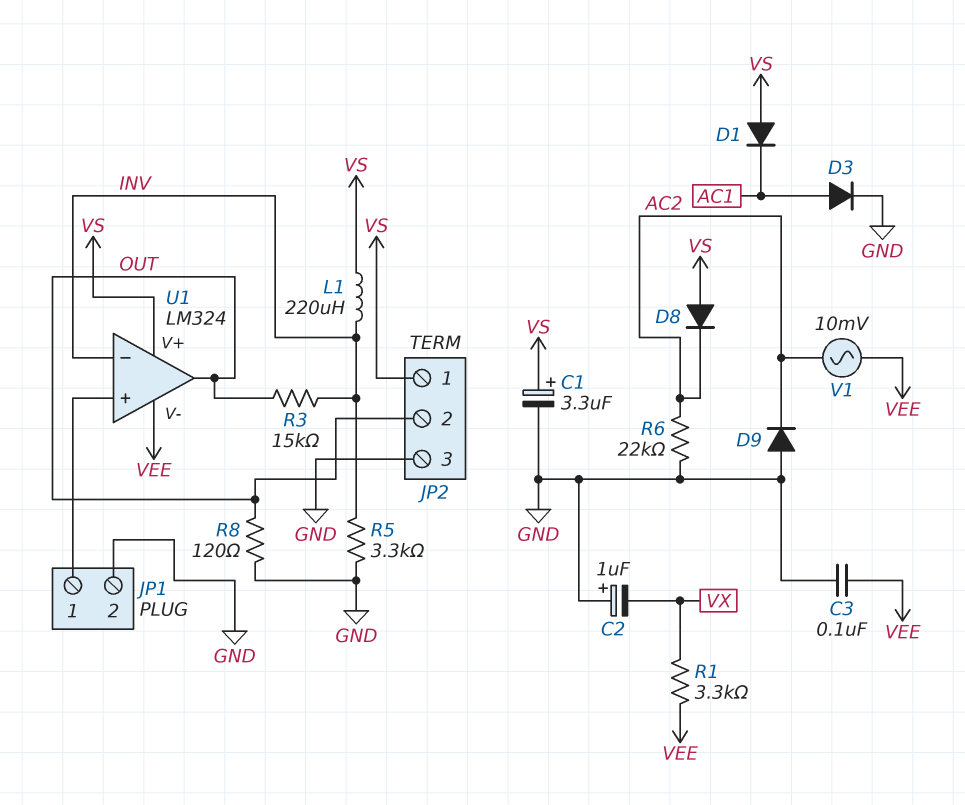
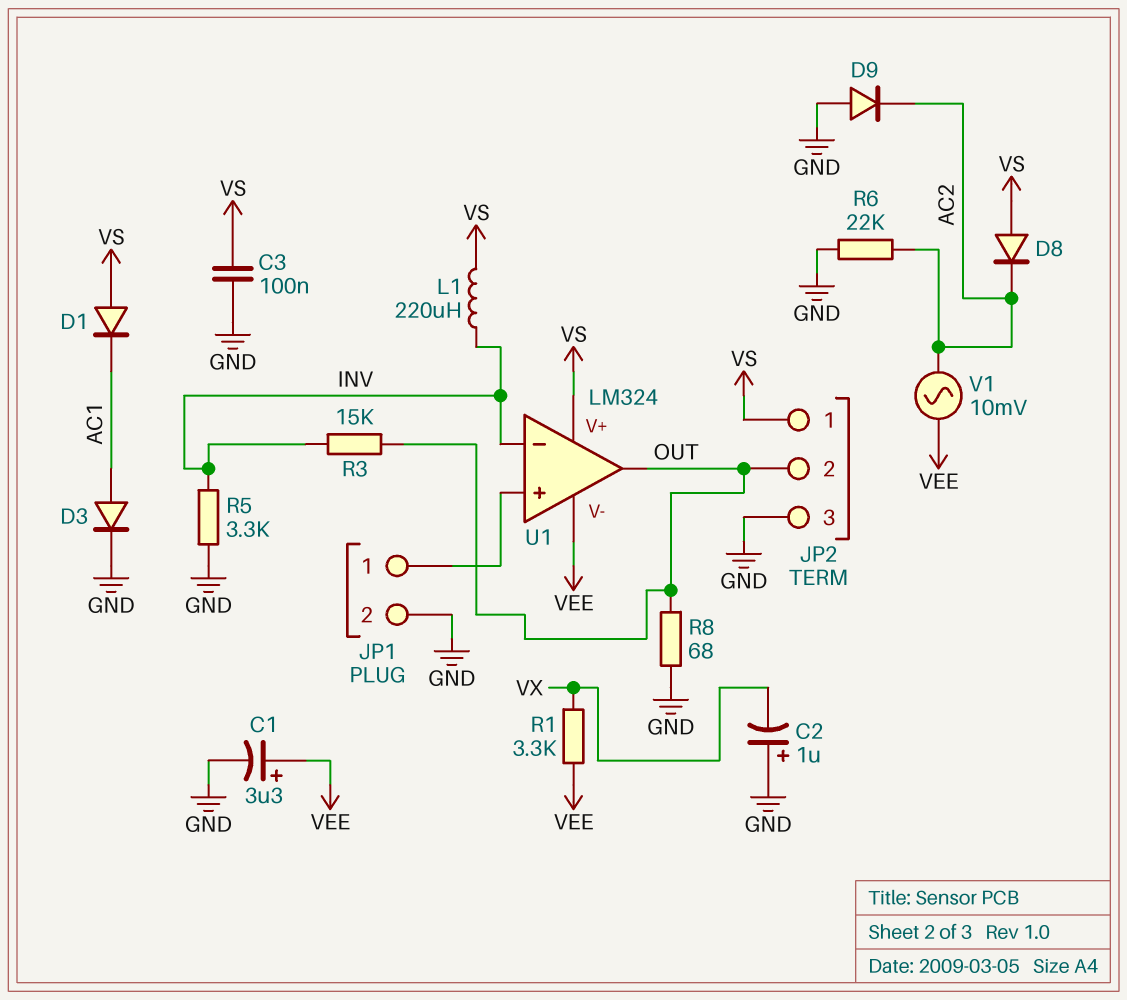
C1: 3.3uF (plus VS, minus GND) -> 3.3uF (plus VEE, minus GND)
C3: 100nF (GND, VEE) -> 100nF (GND, VS)
R8: 120 (GND, OUT) -> 68 (GND, OUT)

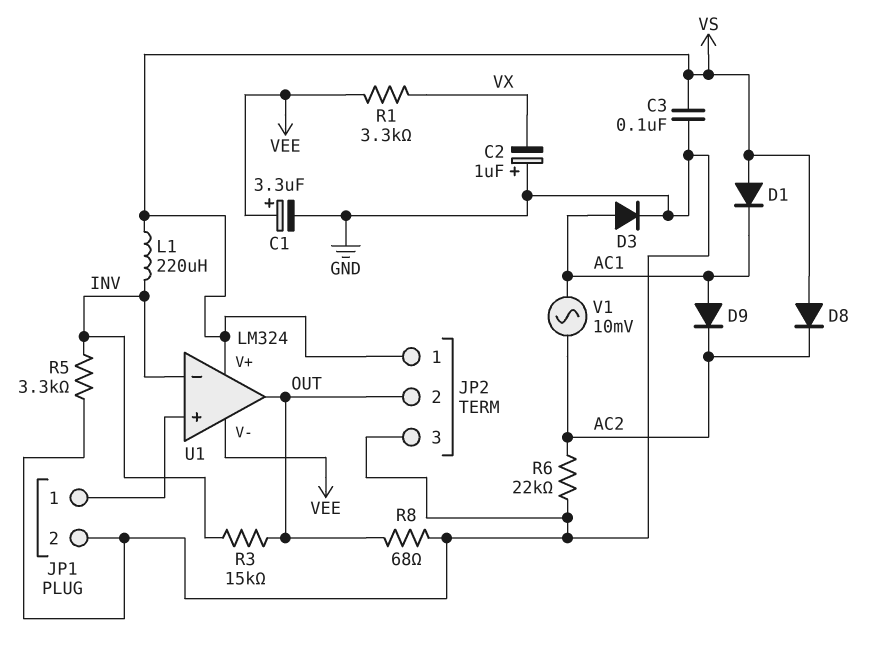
D9: diode (A GND, K AC2) -> diode (A AC1, K AC2)
V1: AC 10mV (AC2, VEE) -> AC 10mV (AC1, AC2)

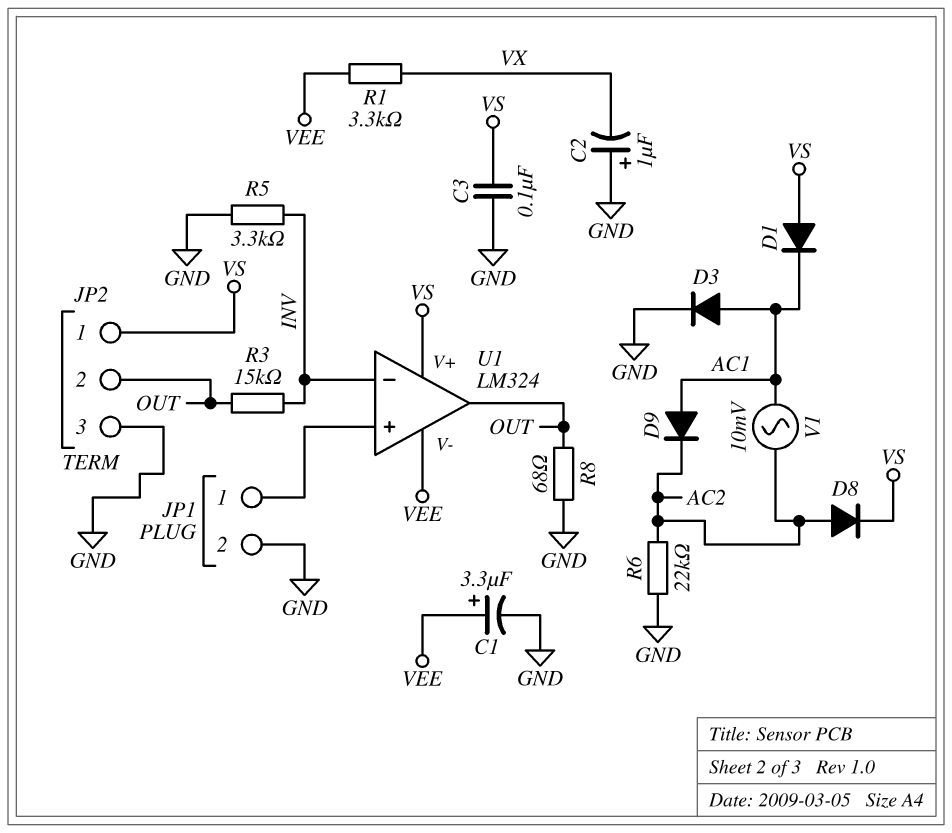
D8: diode (A VS, K AC2) -> diode (A AC2, K VS)
L1: 220uH (INV, VS) -> none

